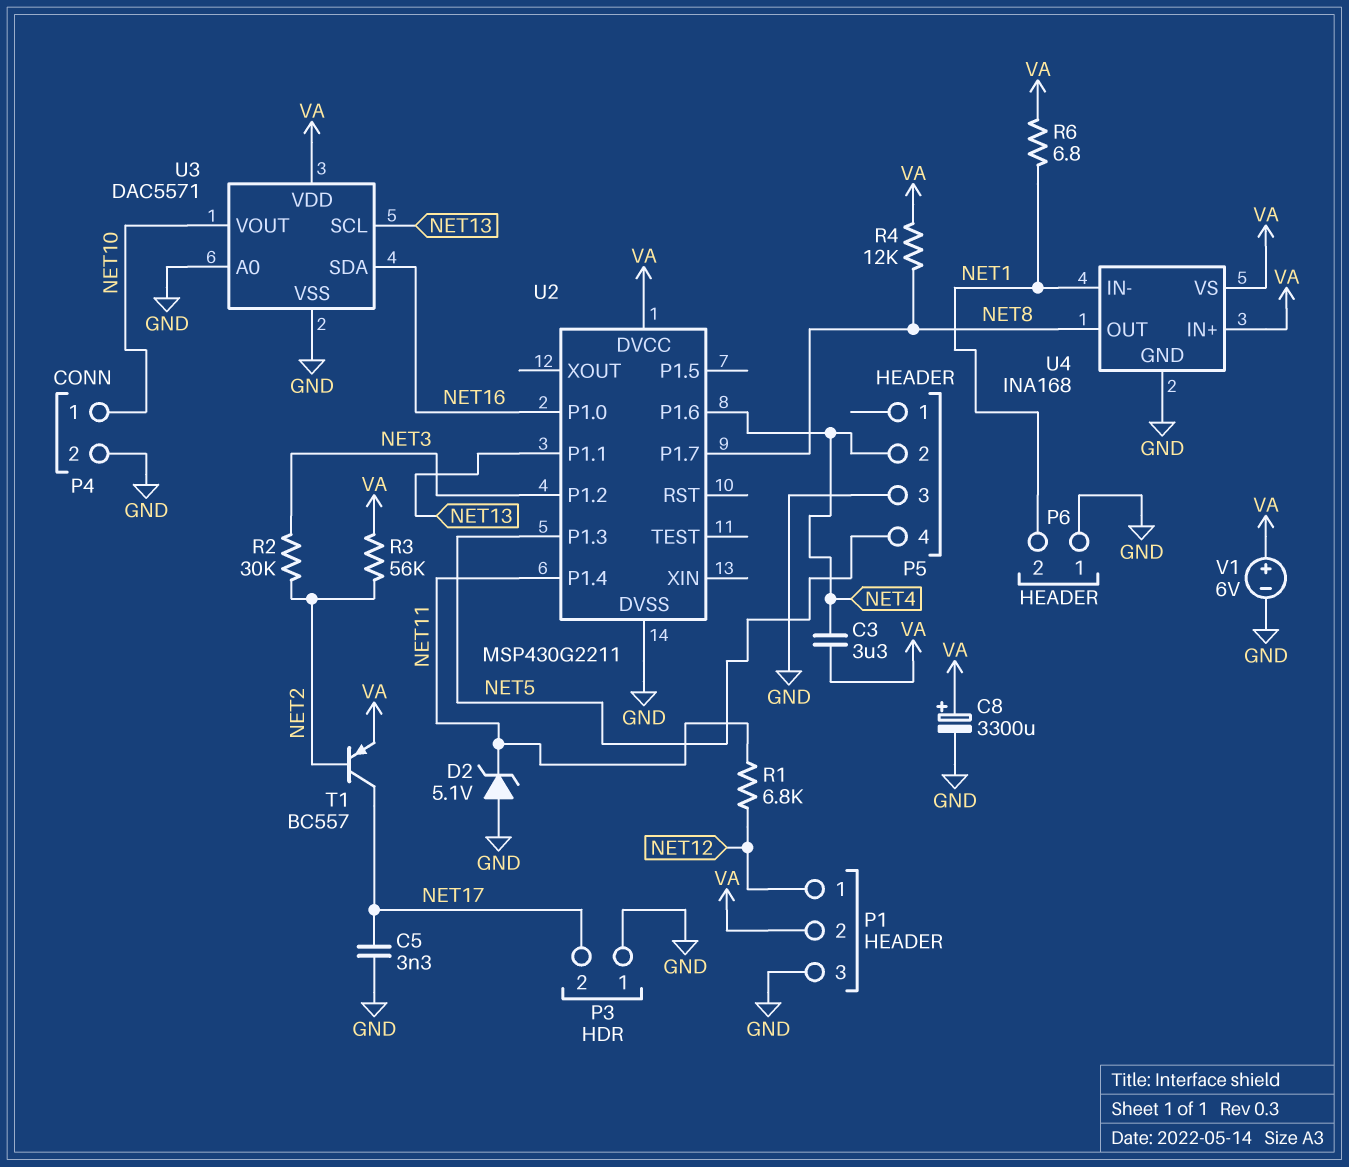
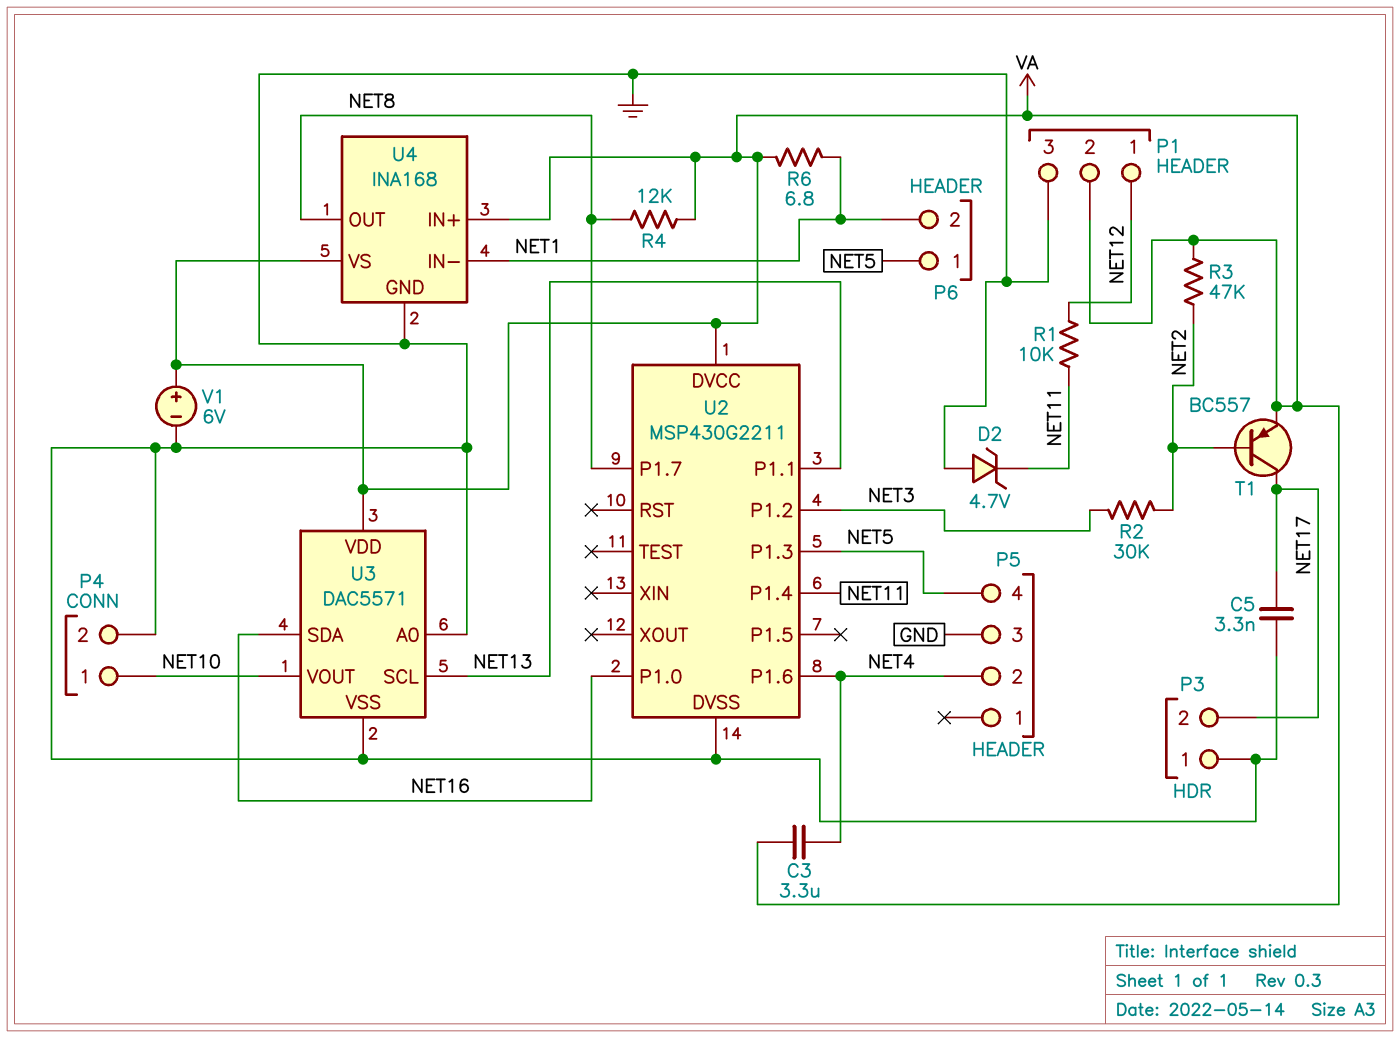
C8: 3300uF (plus VA, minus GND) -> none
D2: zener 5.1V (A GND, K NET11) -> zener 4.7V (A GND, K NET11)
P6 pin 1: GND -> NET5
R1: 6.8k (NET11, NET12) -> 10k (NET11, NET12)
R3: 56k (NET2, VA) -> 47k (NET2, VA)

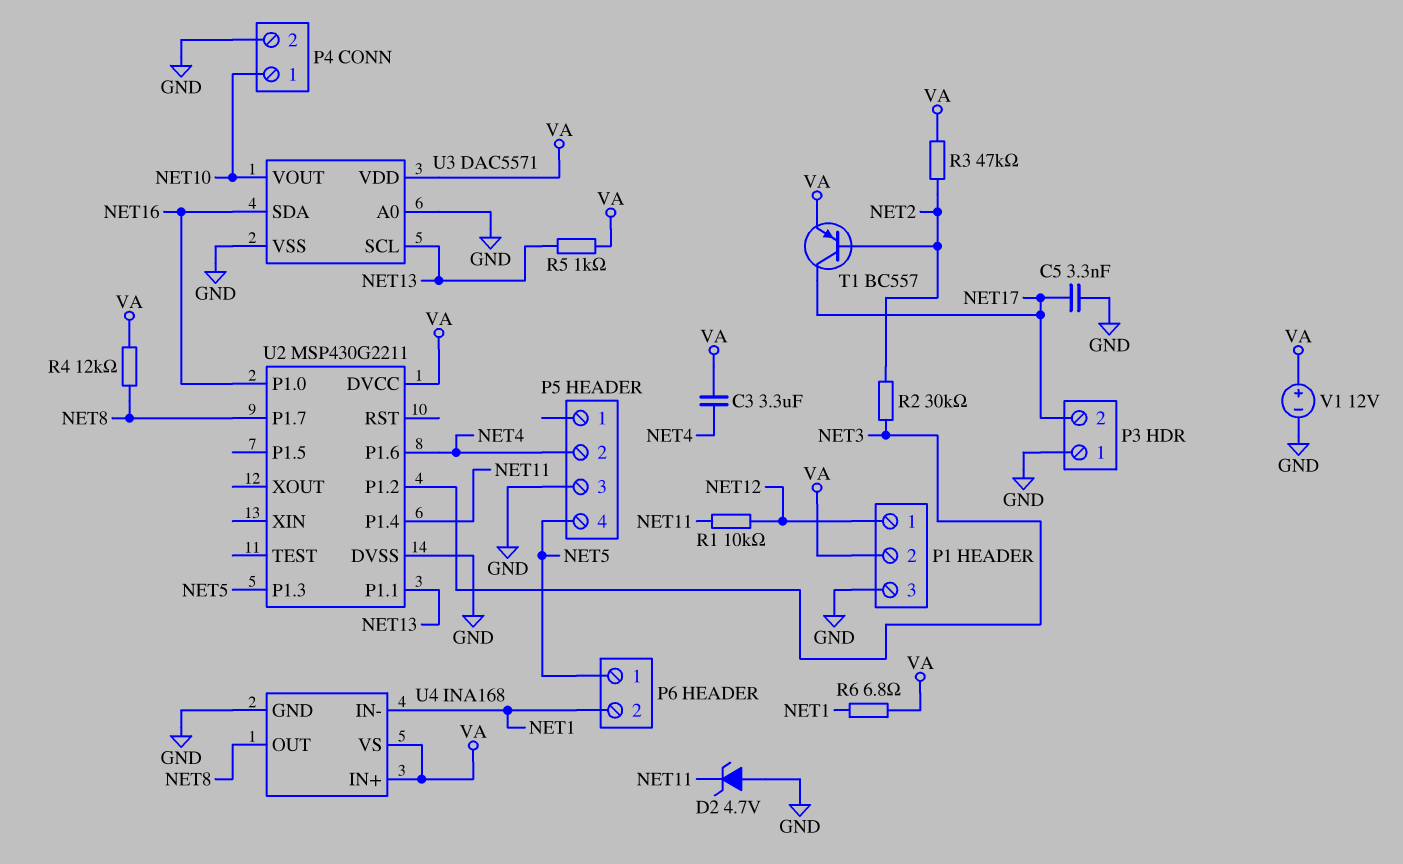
R5: none -> 1k (NET13, VA)
V1: 6V (plus VA, minus GND) -> 12V (plus VA, minus GND)

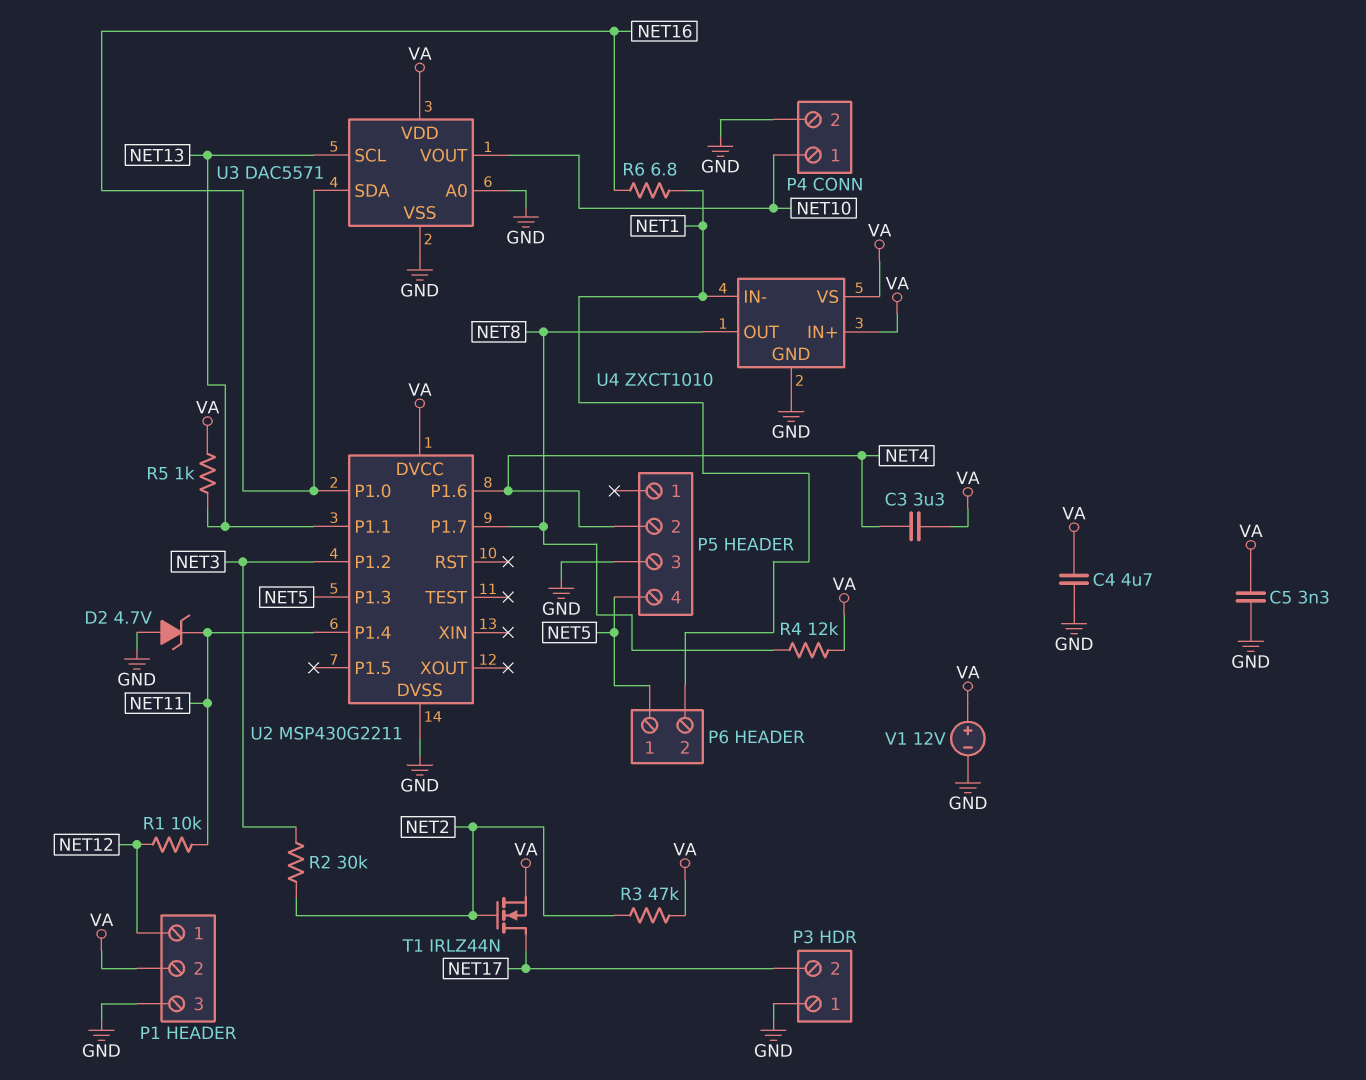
C4: none -> 4.7uF (GND, VA)
C5: 3.3nF (GND, NET17) -> 3.3nF (GND, VA)
R6: 6.8 (NET1, VA) -> 6.8 (NET1, NET16)
T1: PNP BC557 (B NET2, C NET17, E VA) -> NMOS IRLZ44N (G NET2, D NET17, S VA)
U4: INA168 -> ZXCT1010

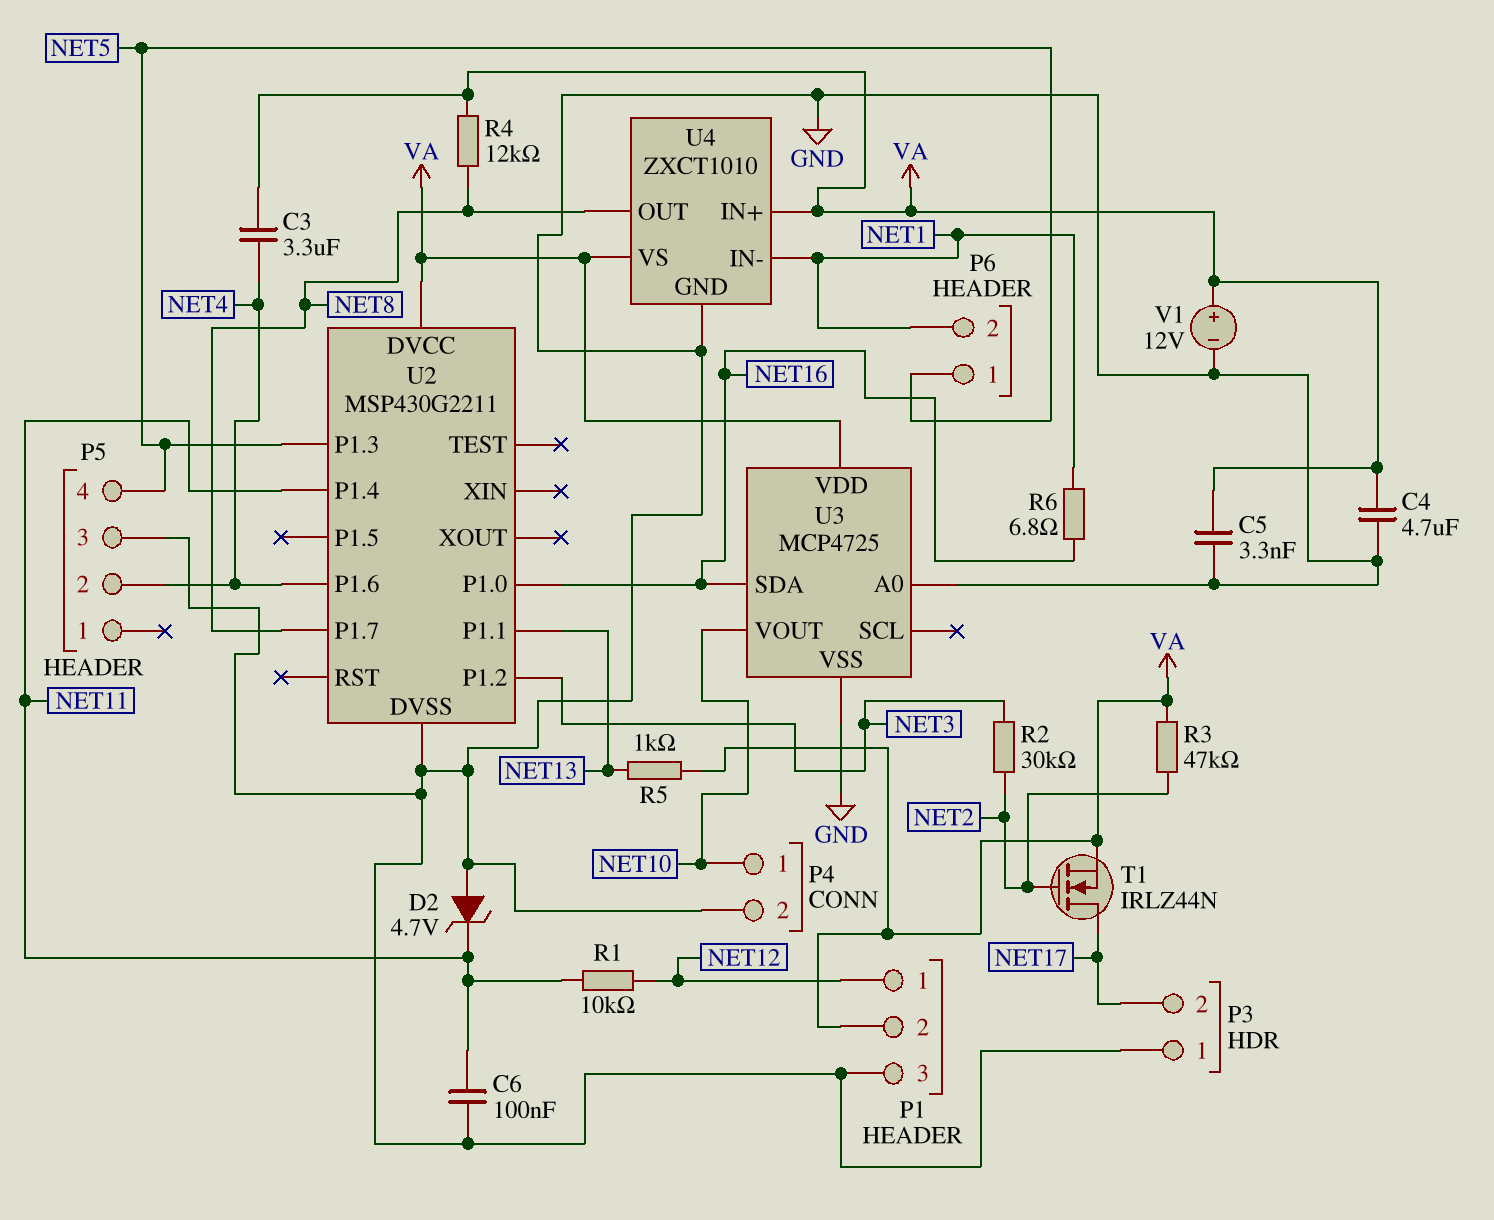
C6: none -> 100nF (GND, NET11)
U3: DAC5571 -> MCP4725
U3 pin SCL: NET13 -> none

